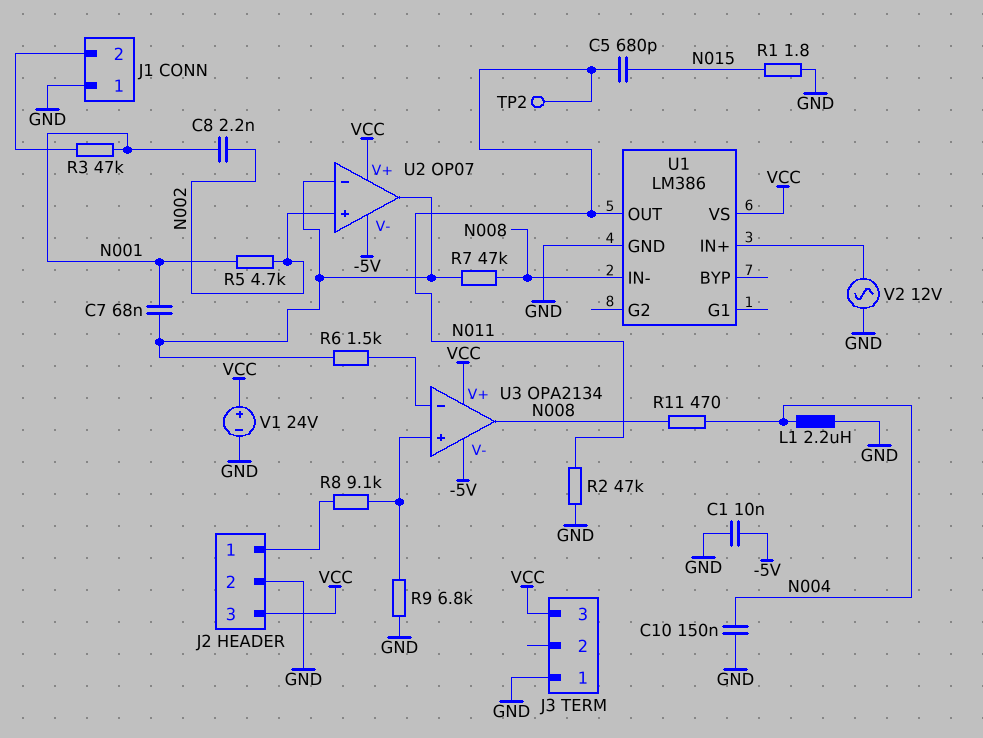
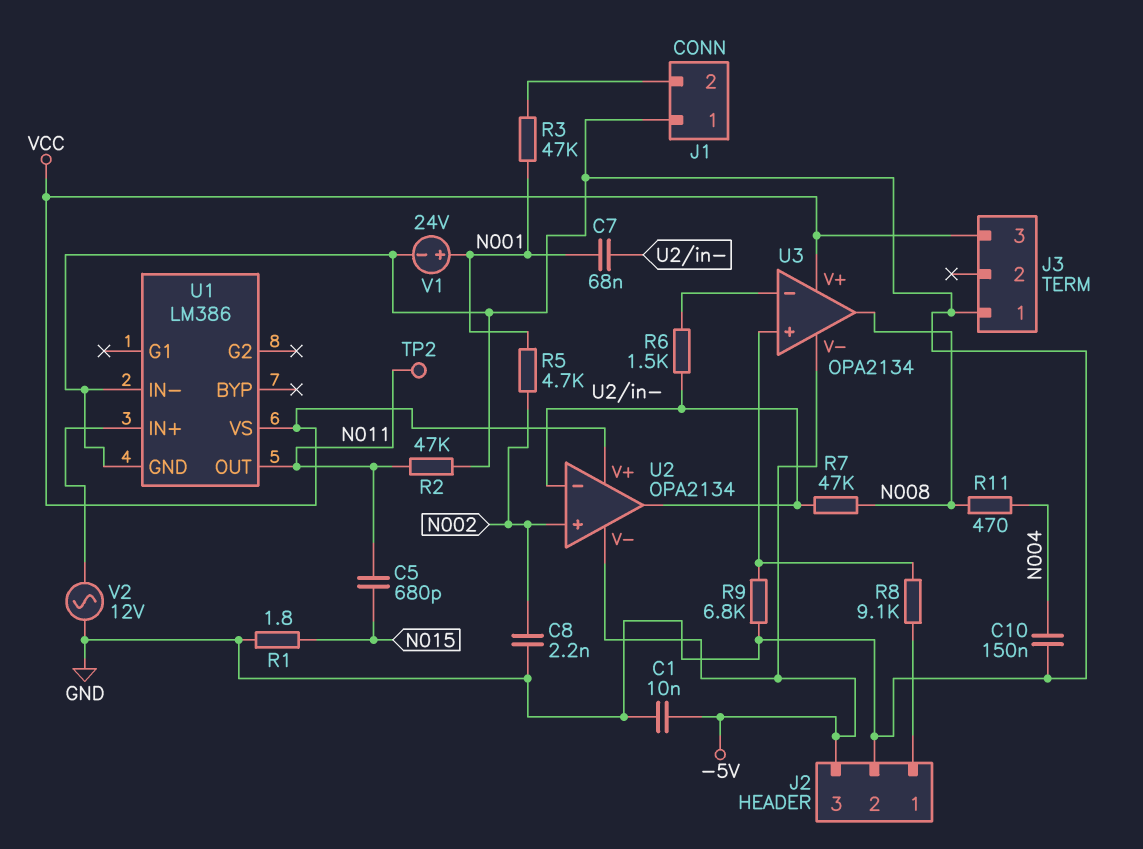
C8: 2.2nF (N001, N002) -> 2.2nF (GND, N002)
J2 pin 3: VCC -> -5V
L1: 2.2uH (GND, N004) -> none
U1 pin IN-: N008 -> GND
U2: OP07 -> OPA2134
V1: 24V (plus VCC, minus GND) -> 24V (plus N001, minus GND)

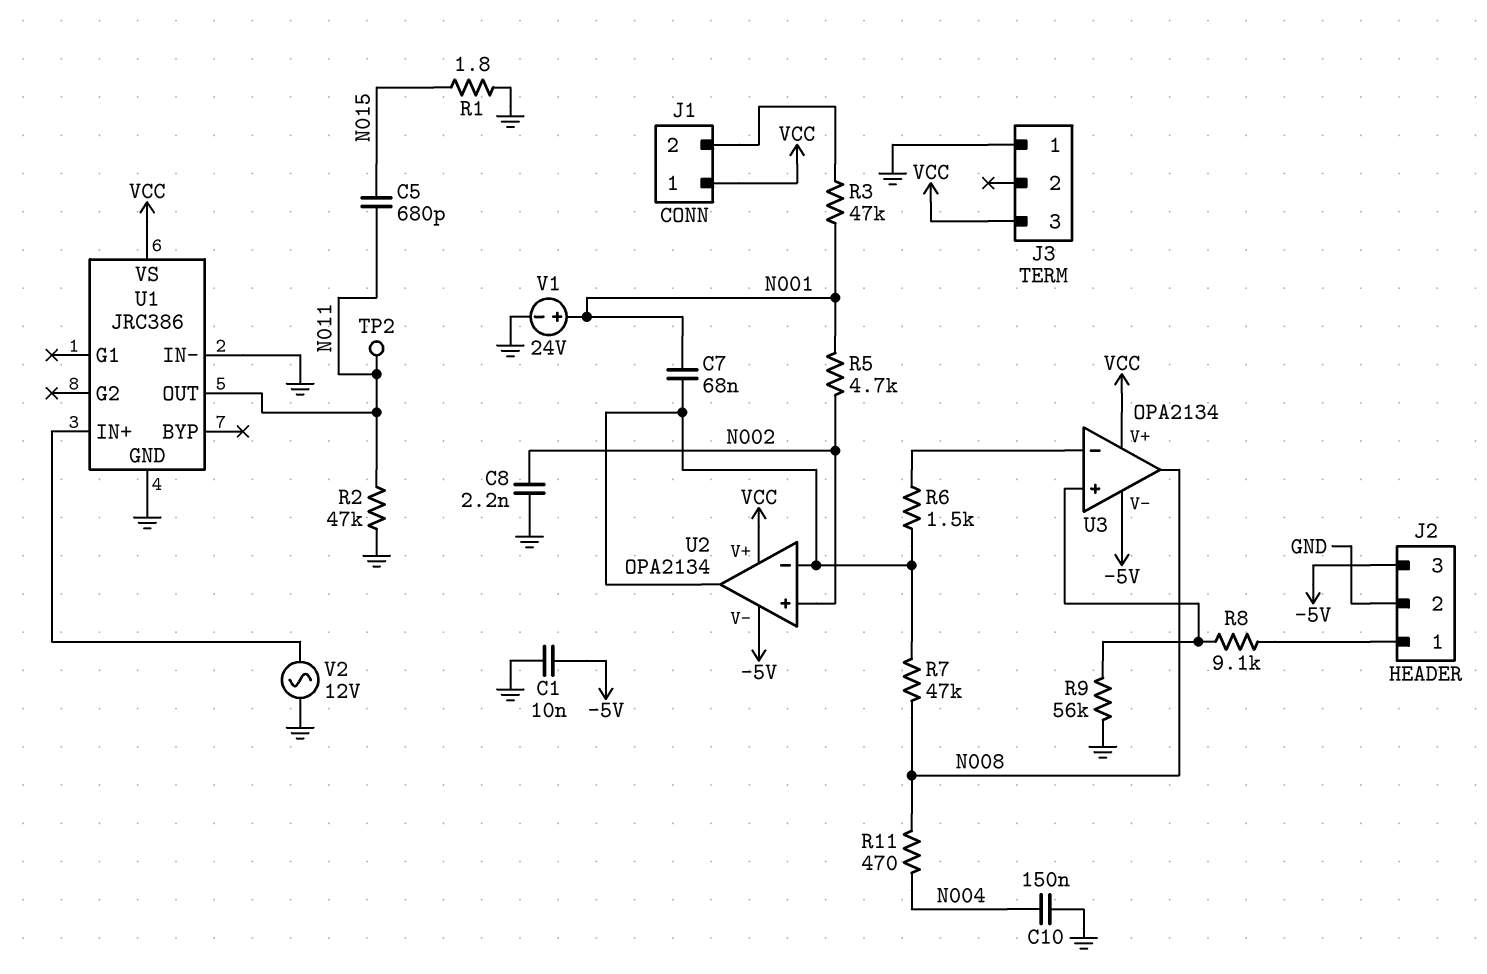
J1 pin 1: GND -> VCC
R9: 6.8k (GND, U3/in+) -> 56k (GND, U3/in+)
U1: LM386 -> JRC386

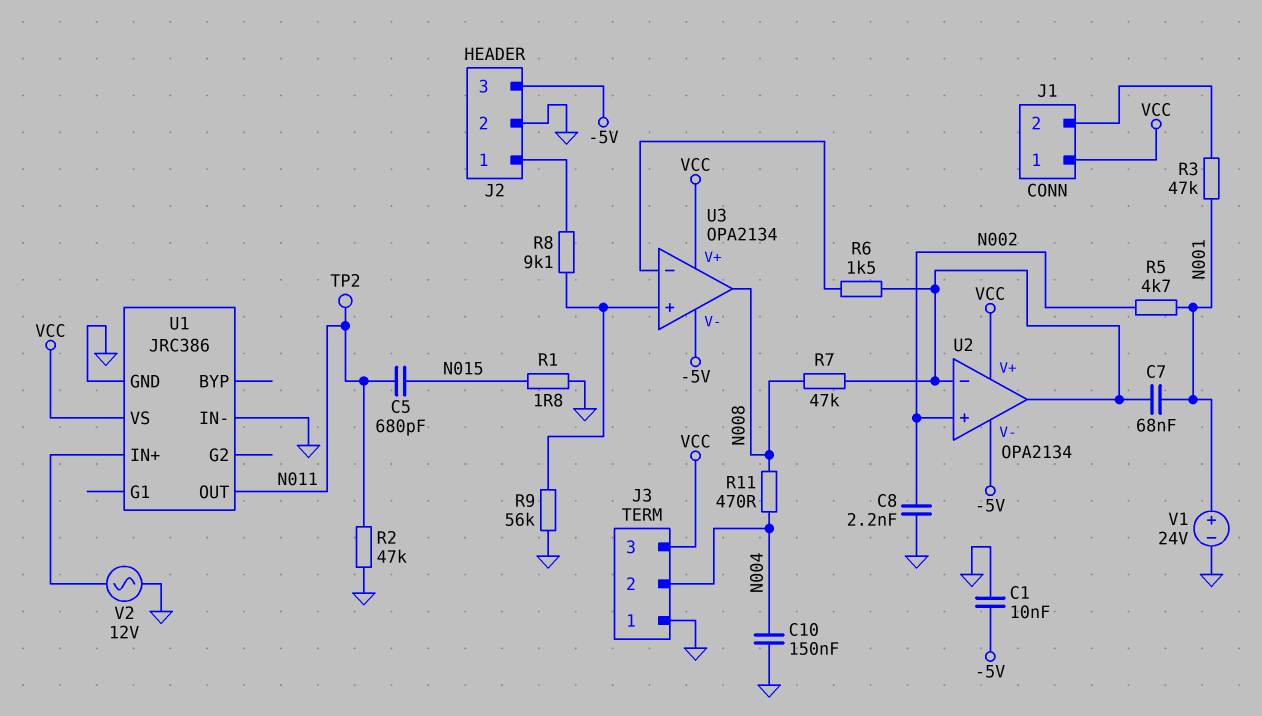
J3 pin 2: none -> N004

